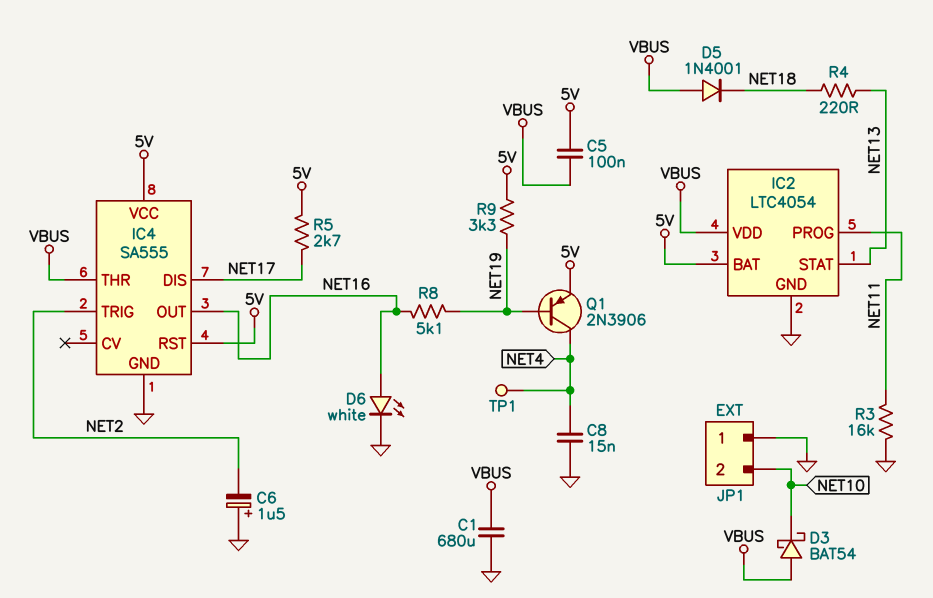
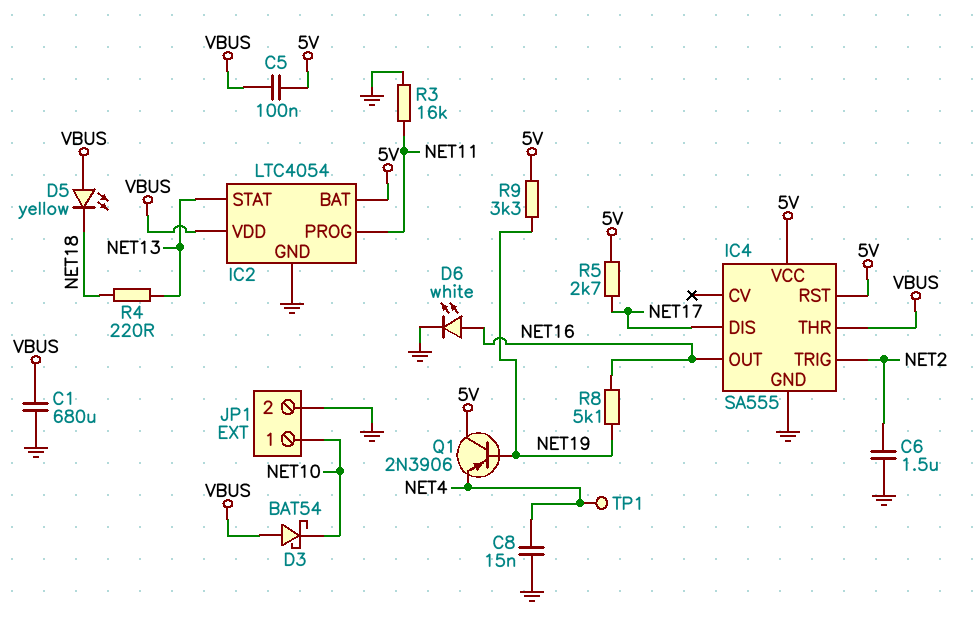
C6: 1.5uF (plus GND, minus NET2) -> 1.5uF (GND, NET2)
D5: diode 1N4001 (A VBUS, K NET18) -> LED yellow (A VBUS, K NET18)
JP1 pin 1: GND -> NET10
JP1 pin 2: NET10 -> GND
Q1: PNP 2N3906 (B NET19, C NET4, E 5V) -> PNP 2N3906 (B NET19, C 5V, E NET4)

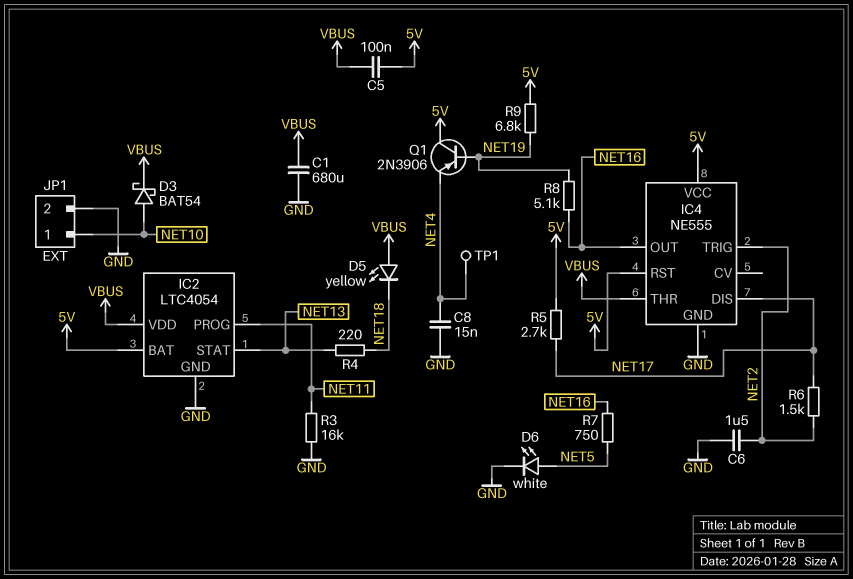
D3: schottky BAT54 (A VBUS, K NET10) -> schottky BAT54 (A NET10, K VBUS)
D6: LED white (A NET16, K GND) -> LED white (A NET5, K GND)
IC4: SA555 -> NE555
R6: none -> 1.5k (NET2, NET17)
R7: none -> 750 (NET5, NET16)
R9: 3.3k (5V, NET19) -> 6.8k (5V, NET19)

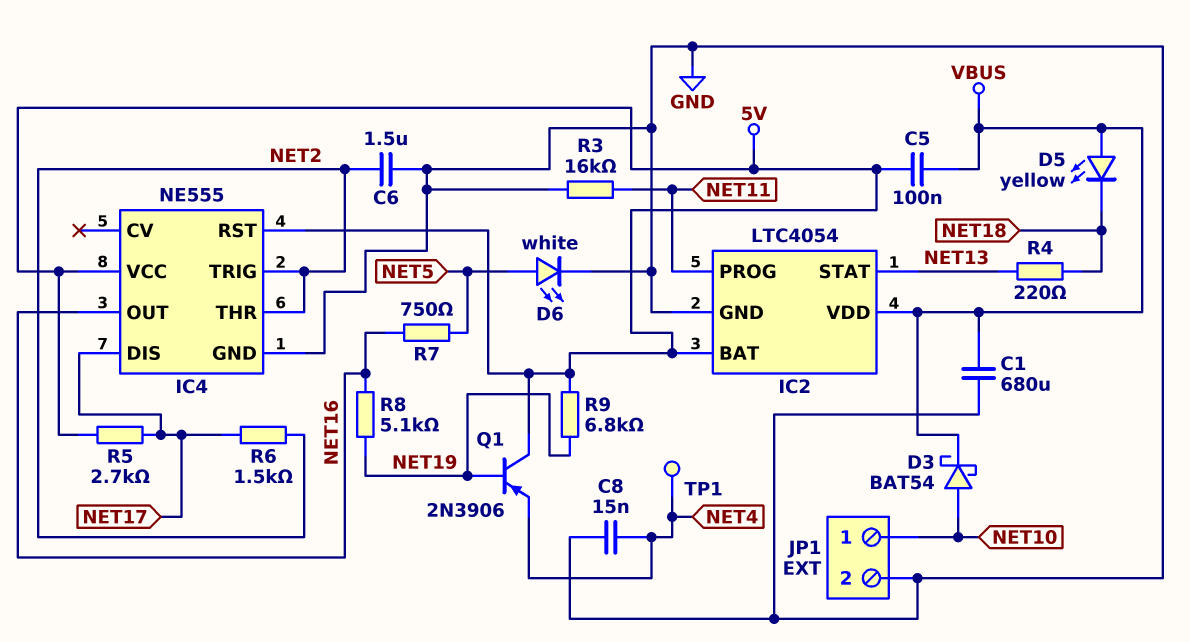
IC4 pin THR: VBUS -> NET2

